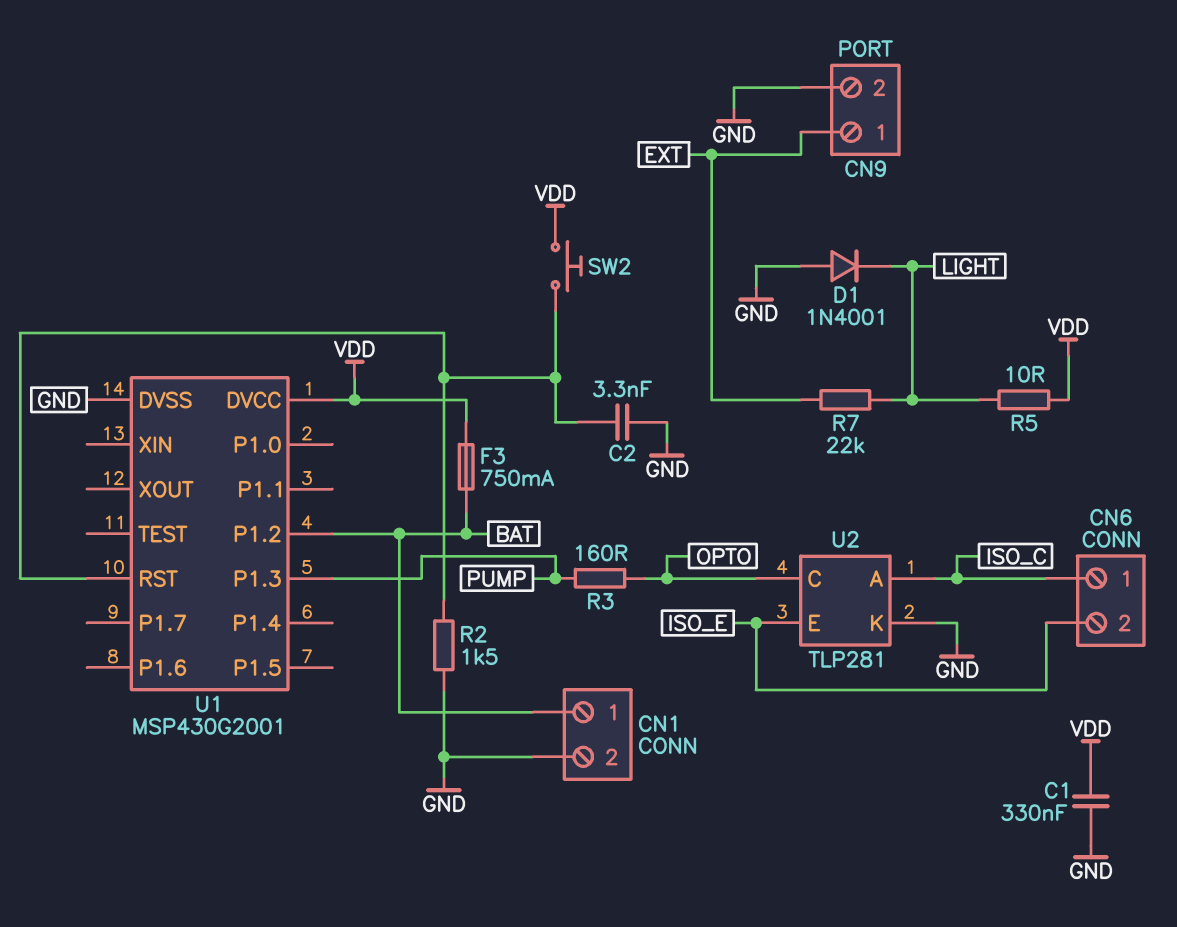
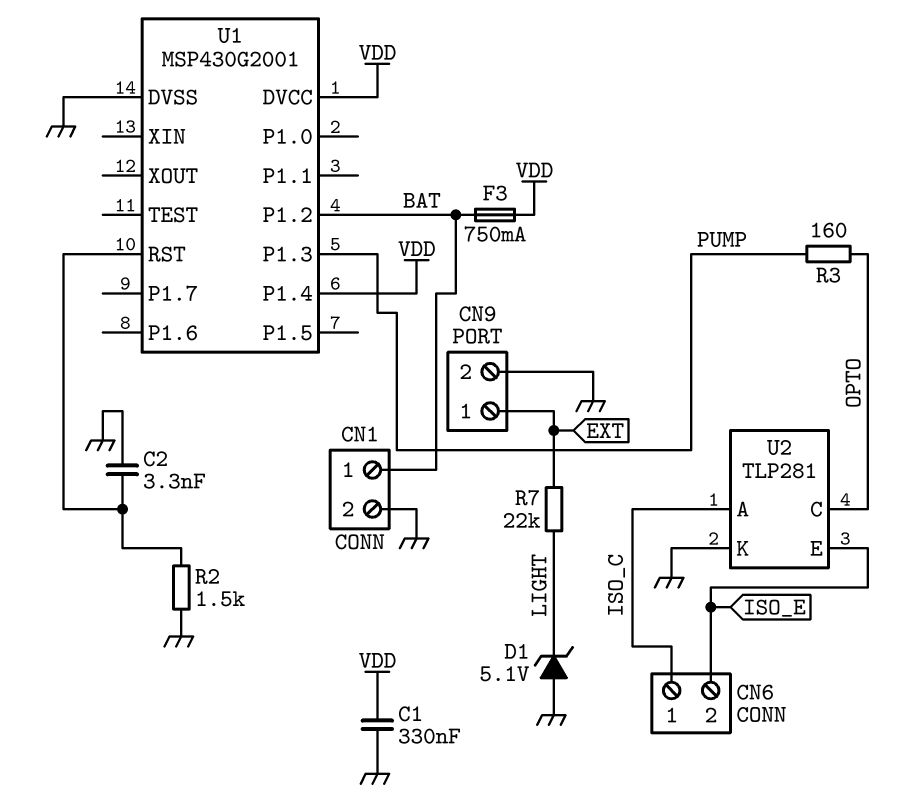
D1: diode 1N4001 (A GND, K LIGHT) -> zener 5.1V (A GND, K LIGHT)
R5: 10 (LIGHT, VDD) -> none
SW2: button (U1/RST, VDD) -> none
U1 pin P1.4: none -> VDD

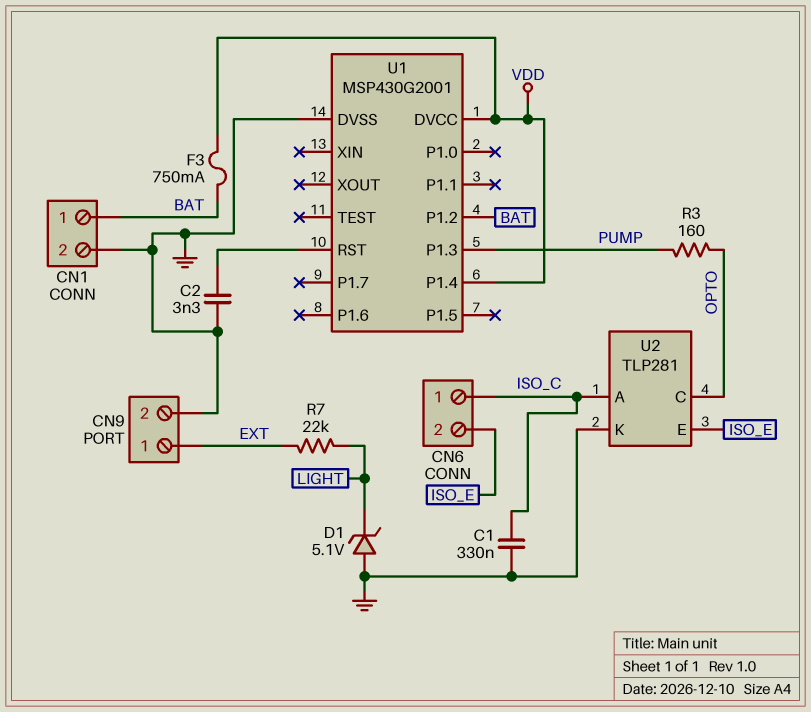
C1: 330nF (GND, VDD) -> 330nF (GND, ISO_C)
R2: 1.5k (GND, U1/RST) -> none

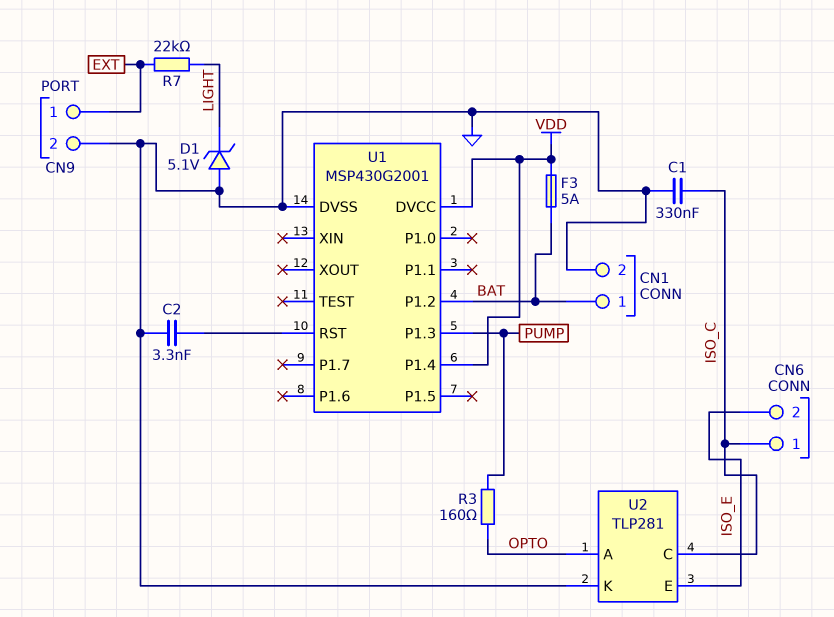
F3: 750mA (BAT, VDD) -> 5A (BAT, VDD)
U2 pin A: ISO_C -> OPTO
U2 pin C: OPTO -> ISO_C

